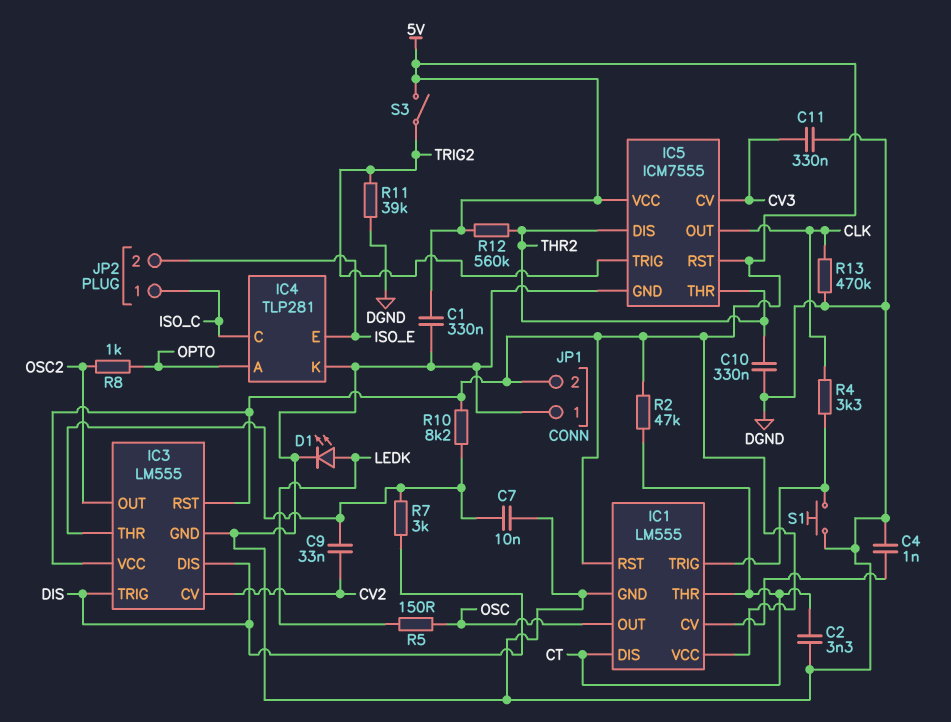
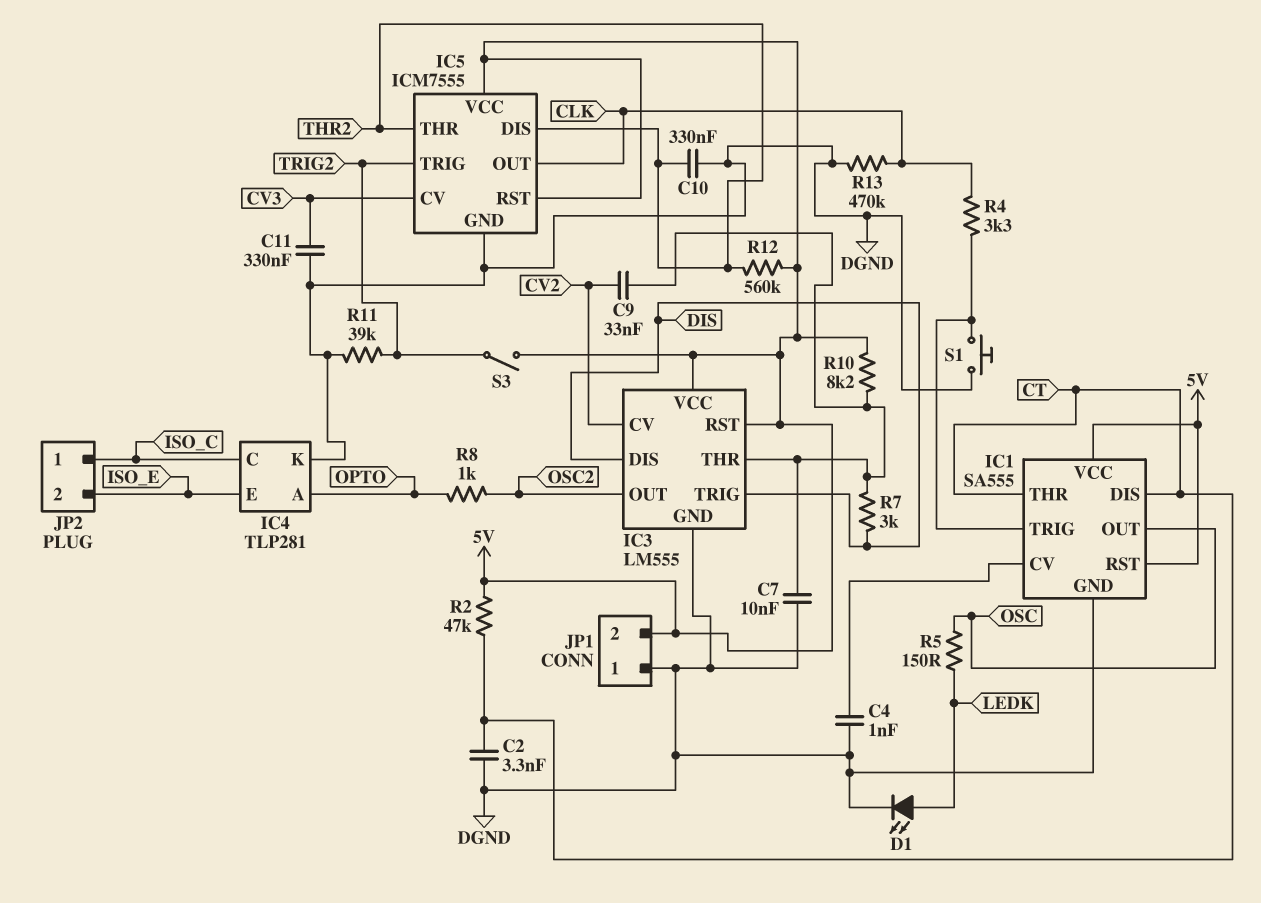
C1: 330nF (5V, DGND) -> none
IC1: LM555 -> SA555

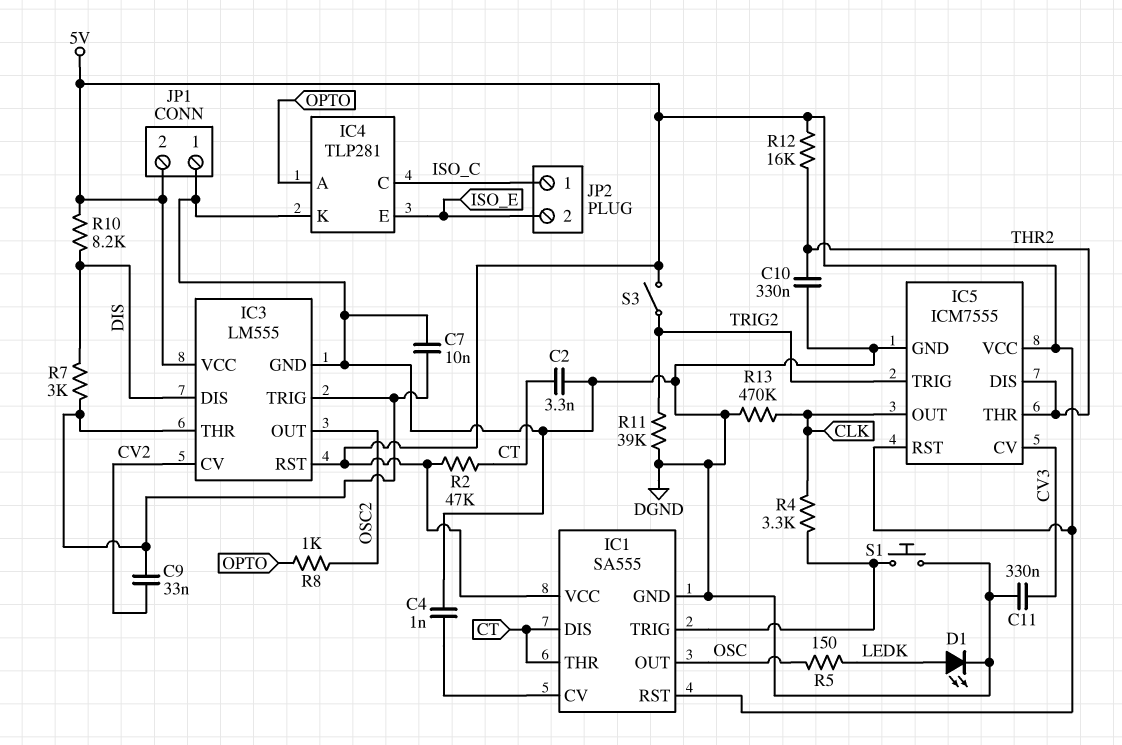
IC3 pin TRIG: DIS -> IC3/THR
R10: 8.2k (5V, IC3/THR) -> 8.2k (5V, DIS)
R12: 560k (5V, THR2) -> 16k (5V, THR2)

